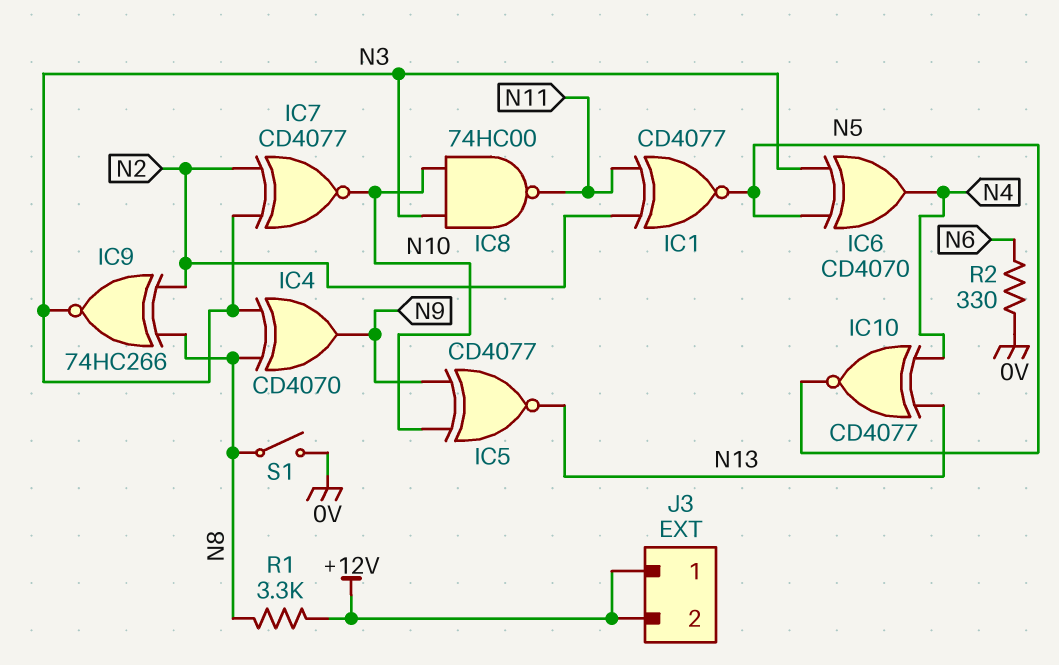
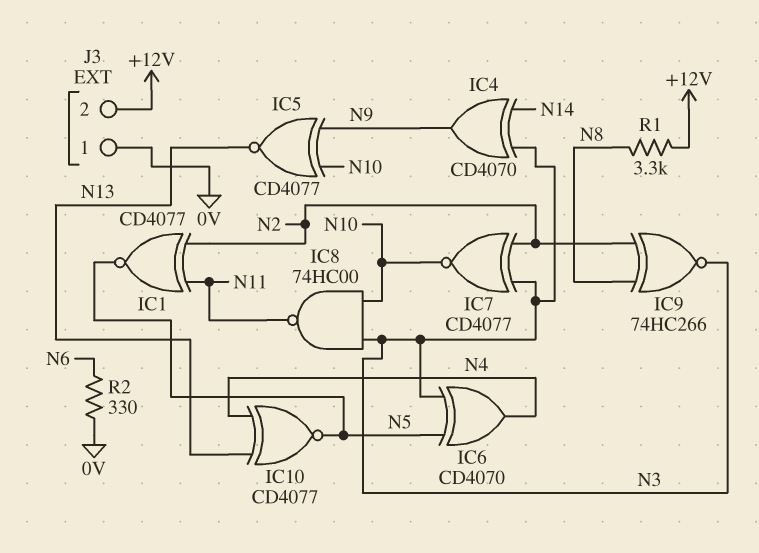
IC4: XOR CD4070 (in N3, in N8, out N9) -> XOR CD4070 (in N3, in N14, out N9)
J3 pin 1: +12V -> 0V
S1: switch (0V, N8) -> none

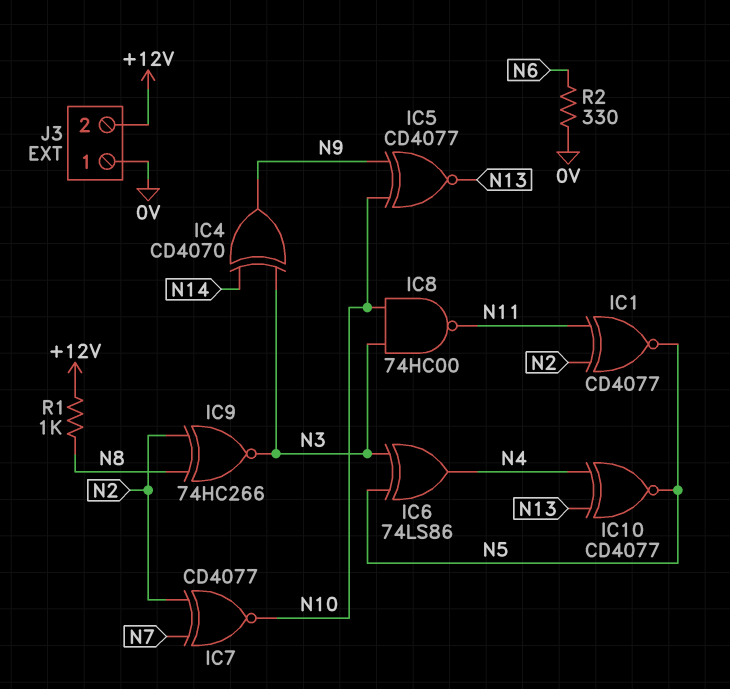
IC6: XOR CD4070 (in N3, in N5, out N4) -> XOR 74LS86 (in N3, in N5, out N4)
IC7: XNOR CD4077 (in N2, in N3, out N10) -> XNOR CD4077 (in N2, in N7, out N10)
R1: 3.3k (+12V, N8) -> 1k (+12V, N8)

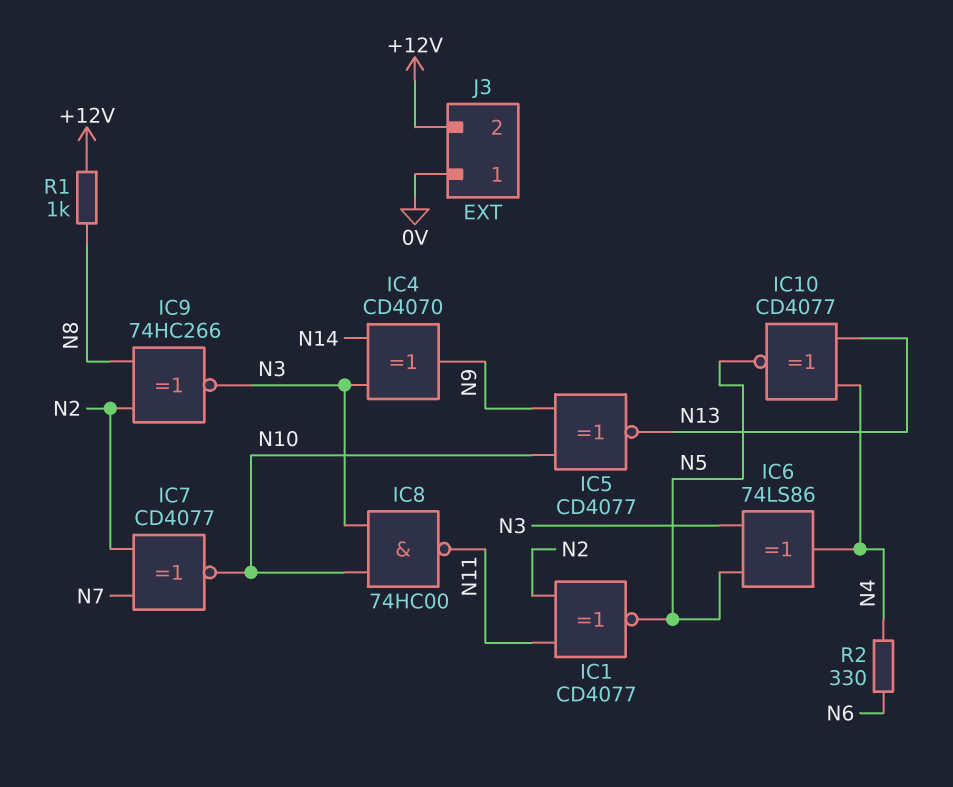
R2: 330 (0V, N6) -> 330 (N4, N6)

